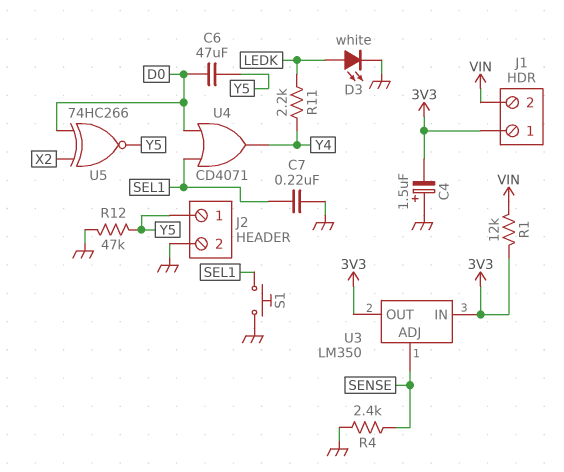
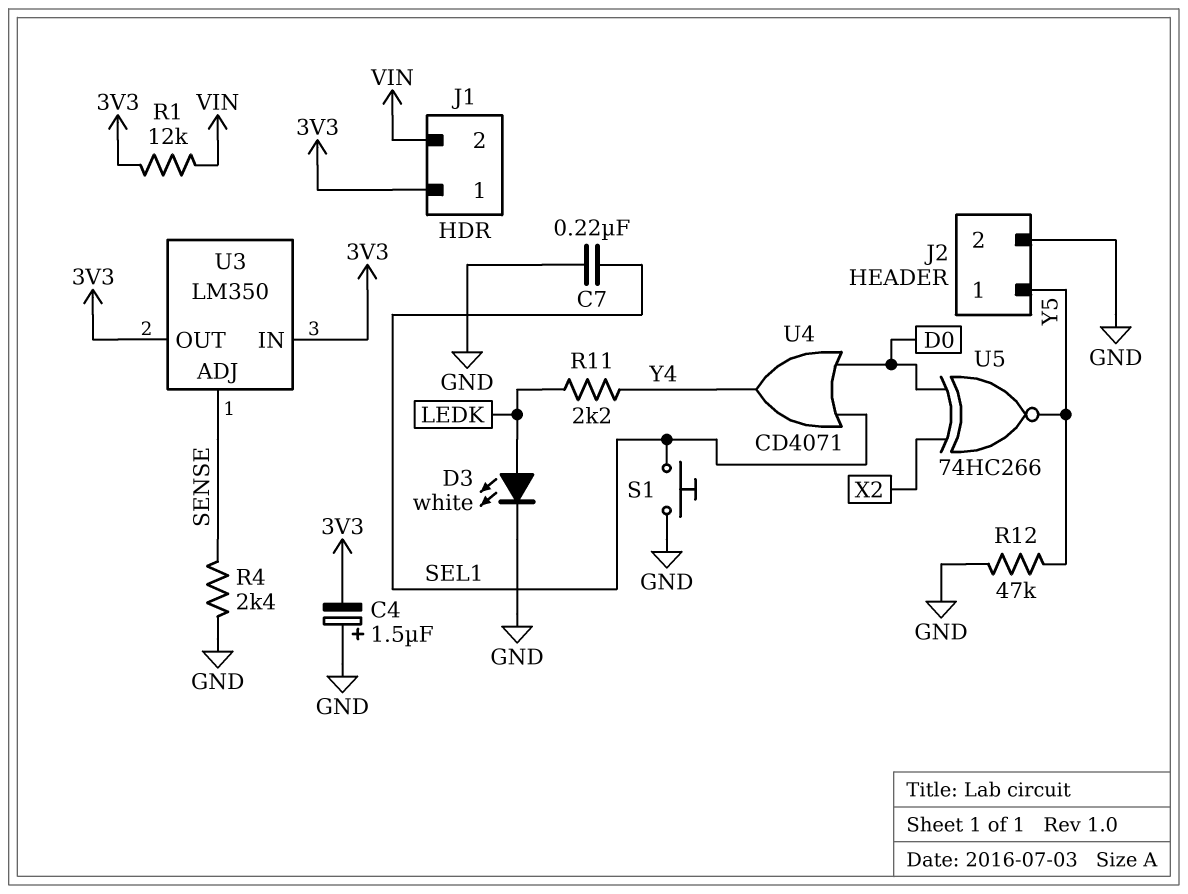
C6: 47uF (D0, Y5) -> none

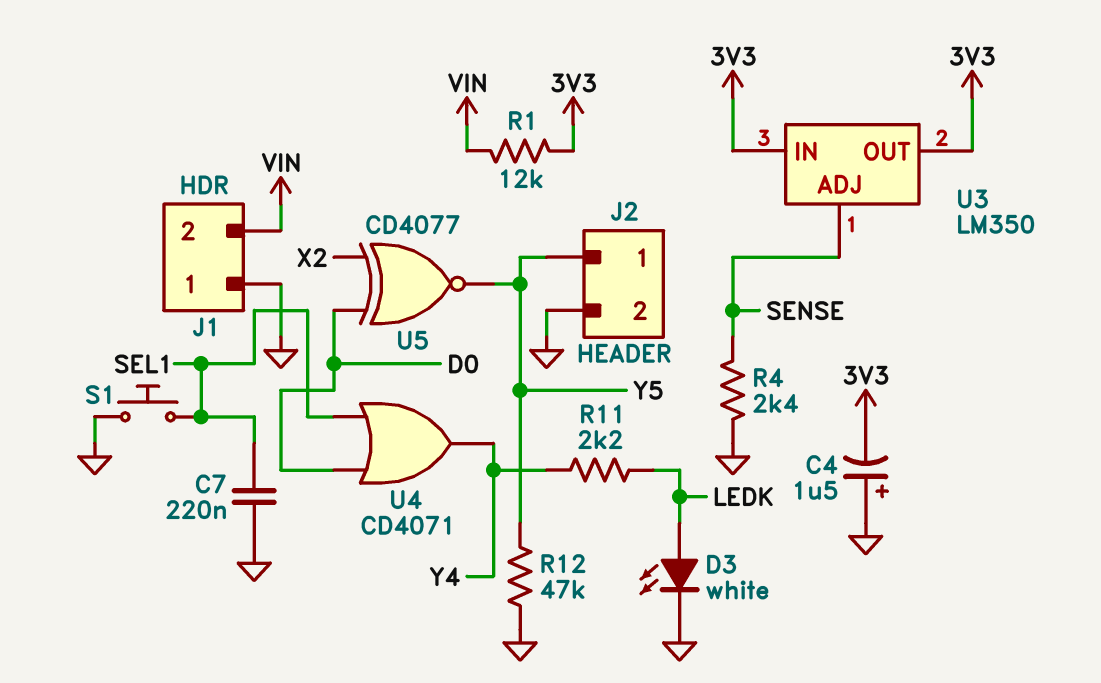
J1 pin 1: 3V3 -> GND
U5: XNOR 74HC266 (in D0, in X2, out Y5) -> XNOR CD4077 (in D0, in X2, out Y5)

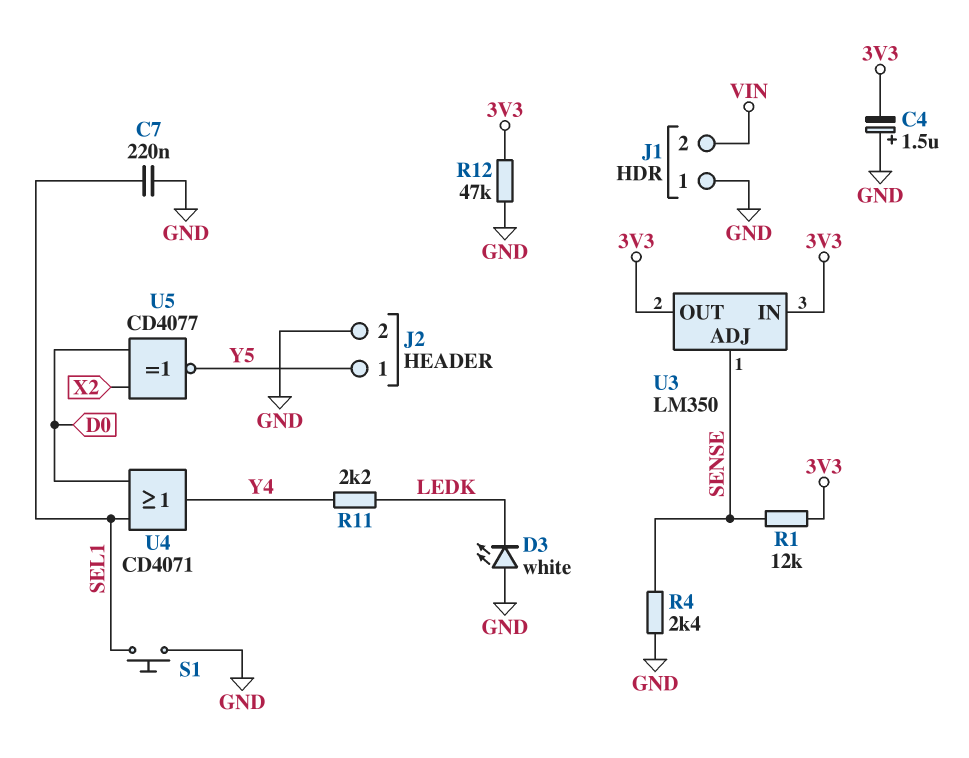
D3: LED white (A LEDK, K GND) -> LED white (A GND, K LEDK)
R1: 12k (3V3, VIN) -> 12k (3V3, SENSE)
R12: 47k (GND, Y5) -> 47k (3V3, GND)

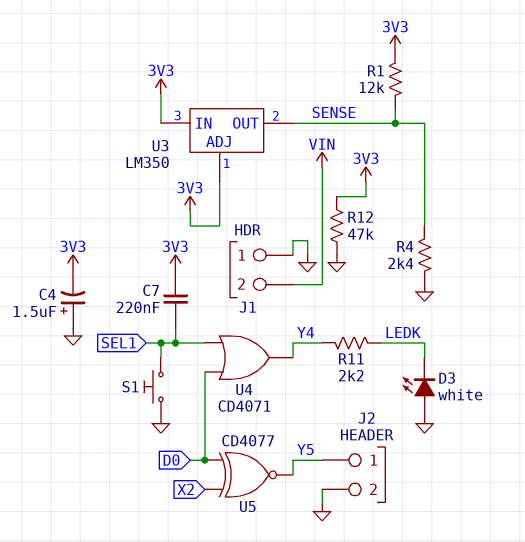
C7: 220nF (GND, SEL1) -> 220nF (3V3, SEL1)
U3 pin ADJ: SENSE -> 3V3
U3 pin OUT: 3V3 -> SENSE

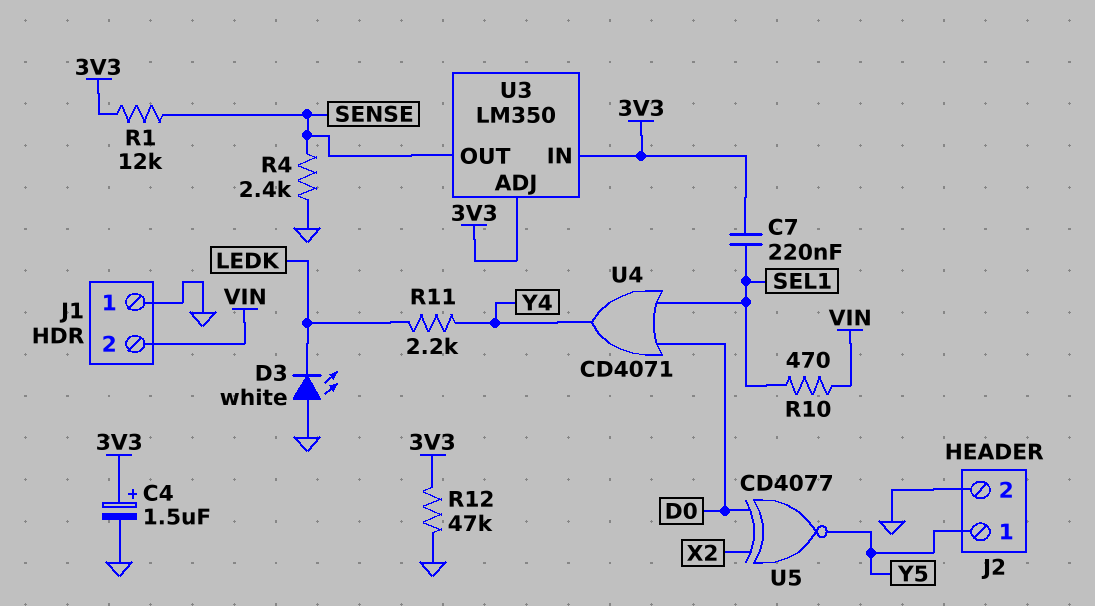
C4: 1.5uF (plus GND, minus 3V3) -> 1.5uF (plus 3V3, minus GND)
R10: none -> 470 (SEL1, VIN)
S1: button (GND, SEL1) -> none

